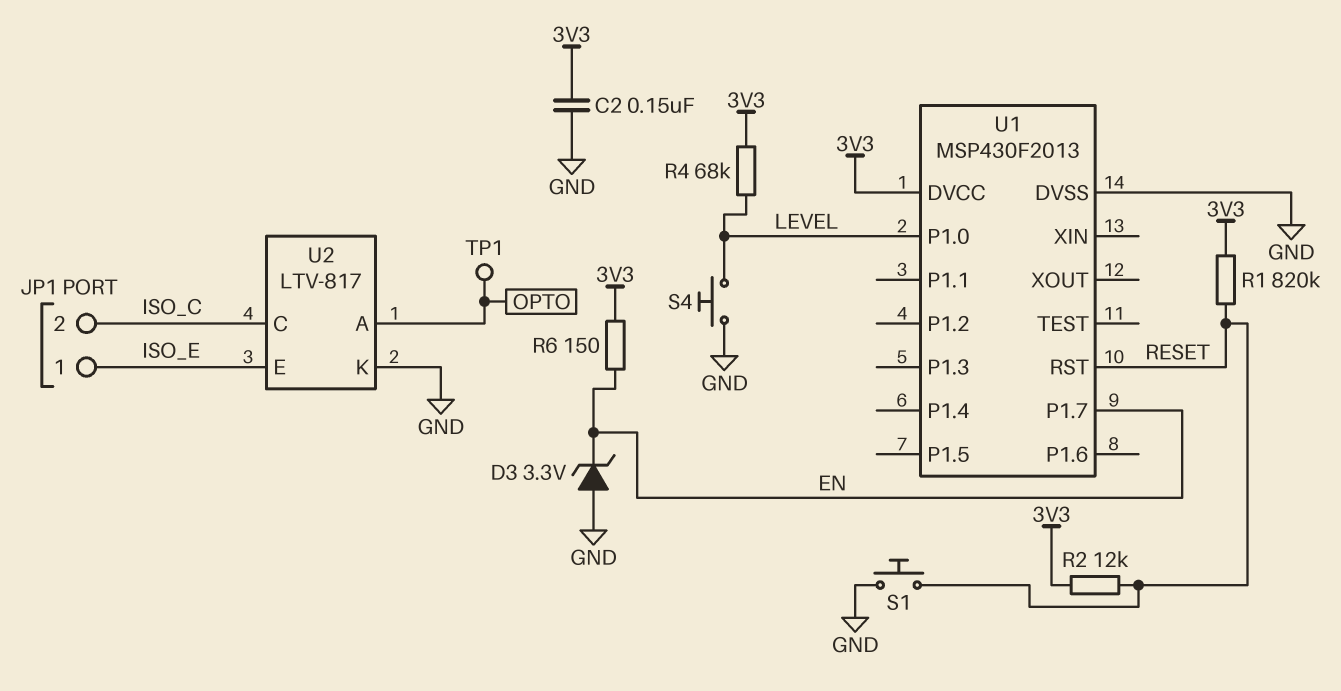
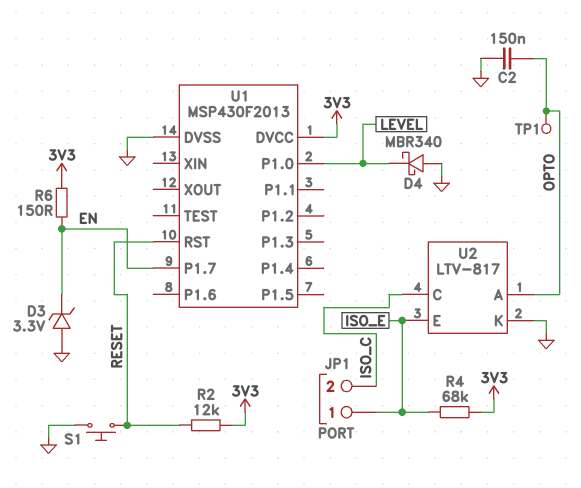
C2: 150nF (3V3, GND) -> 150nF (GND, OPTO)
D4: none -> schottky MBR340 (A GND, K LEVEL)
R1: 820k (3V3, RESET) -> none
R4: 68k (3V3, LEVEL) -> 68k (3V3, ISO_E)
S4: button (GND, LEVEL) -> none

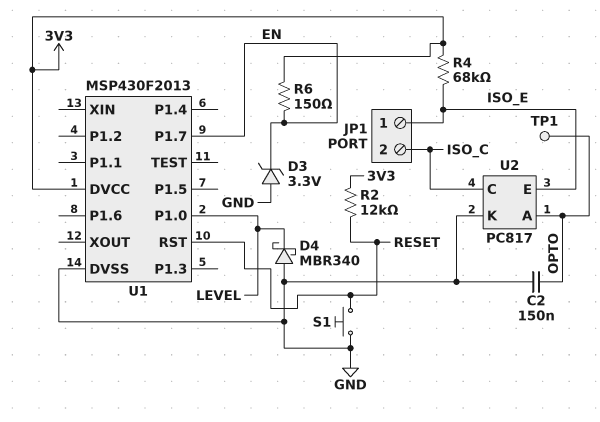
U2: LTV-817 -> PC817

